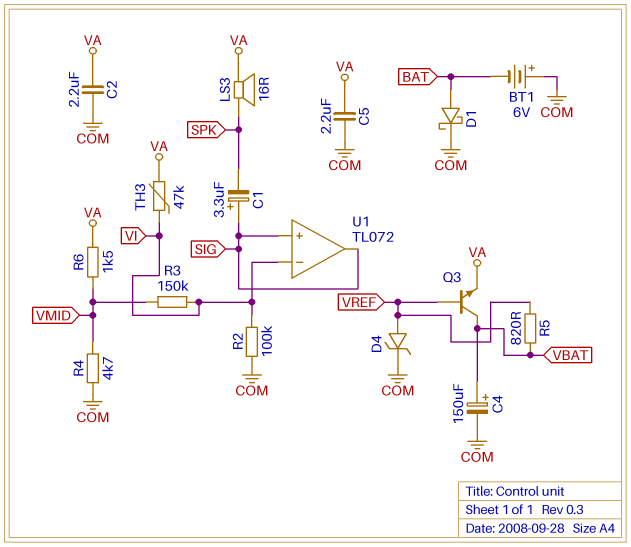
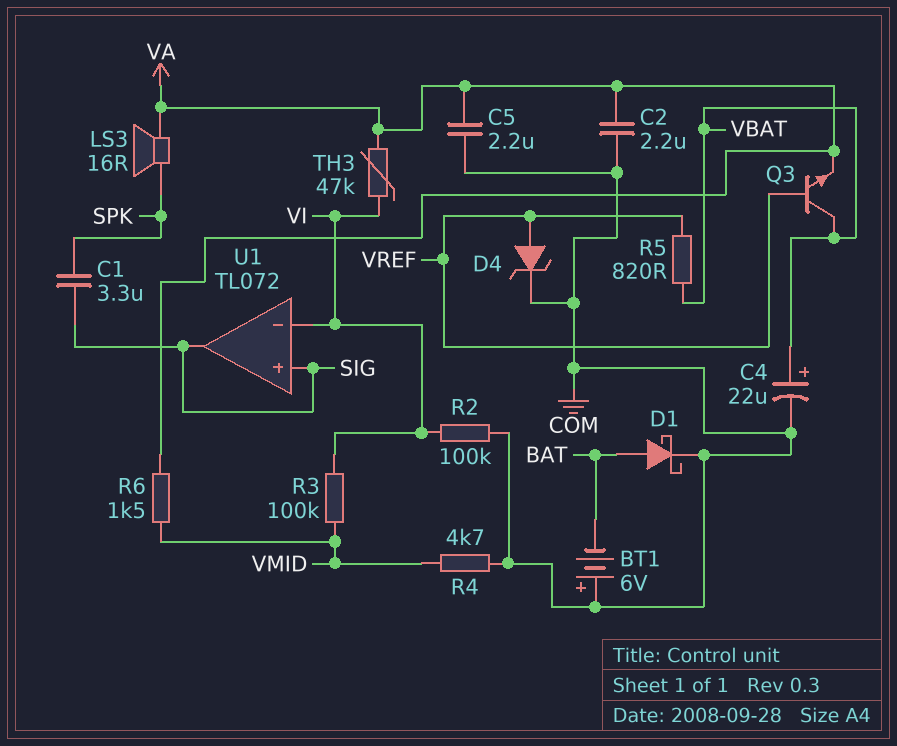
C1: 3.3uF (plus SIG, minus SPK) -> 3.3uF (SIG, SPK)
C4: 150uF (plus VBAT, minus COM) -> 22uF (plus VBAT, minus COM)
R3: 150k (VI, VMID) -> 100k (VI, VMID)

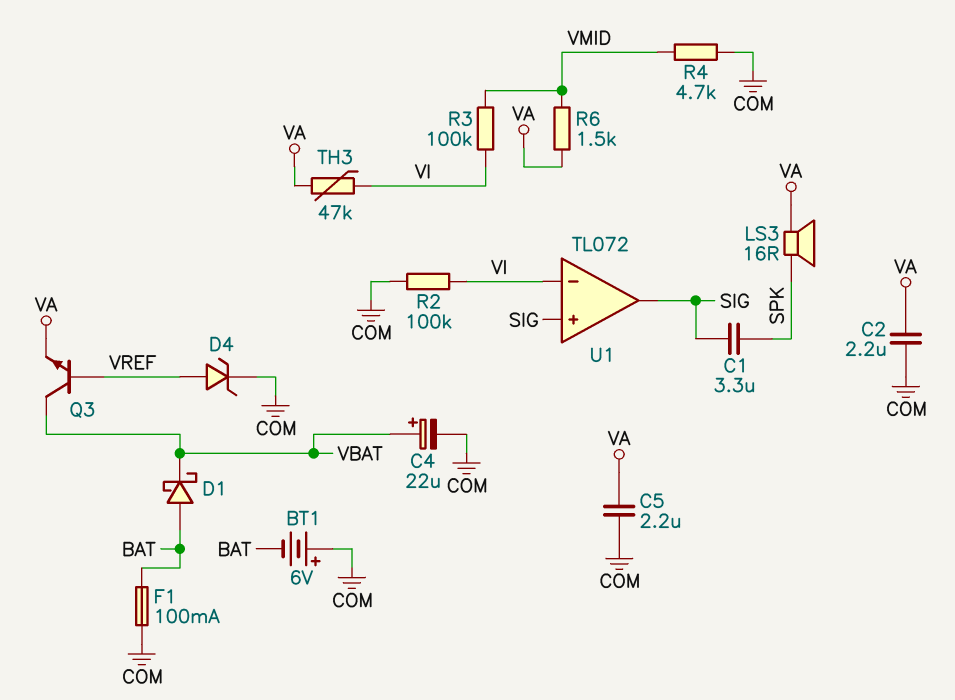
D1: schottky (A BAT, K COM) -> schottky (A BAT, K VBAT)
F1: none -> 100mA (BAT, COM)
R5: 820 (VBAT, VREF) -> none

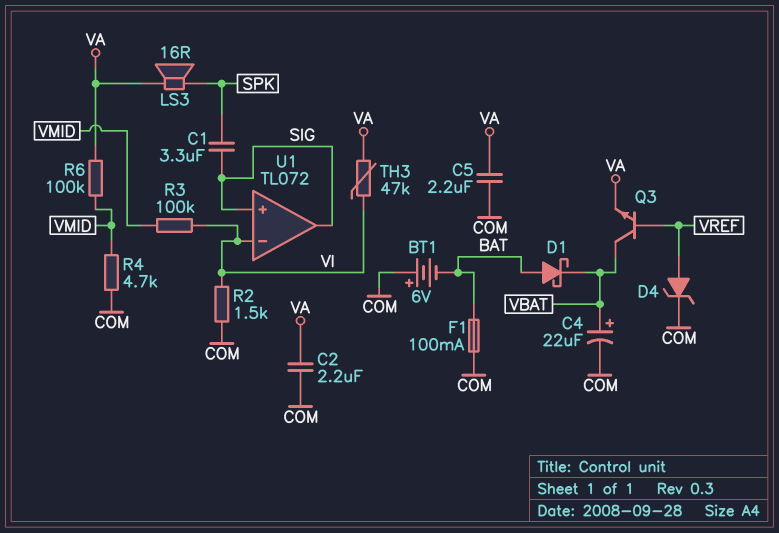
R2: 100k (COM, VI) -> 1.5k (COM, VI)
R6: 1.5k (VA, VMID) -> 100k (VA, VMID)

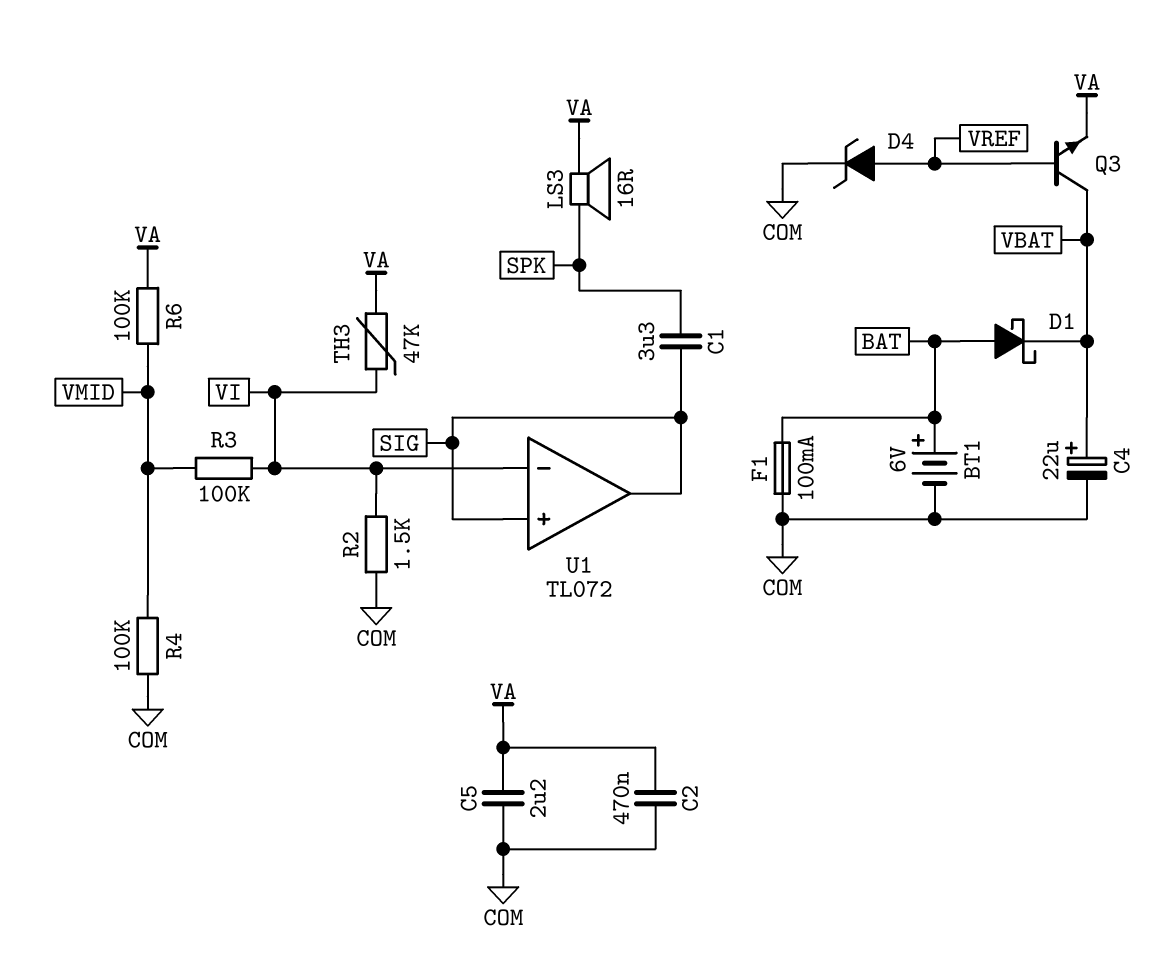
BT1: 6V (plus COM, minus BAT) -> 6V (plus BAT, minus COM)
C2: 2.2uF (COM, VA) -> 470nF (COM, VA)
R4: 4.7k (COM, VMID) -> 100k (COM, VMID)

